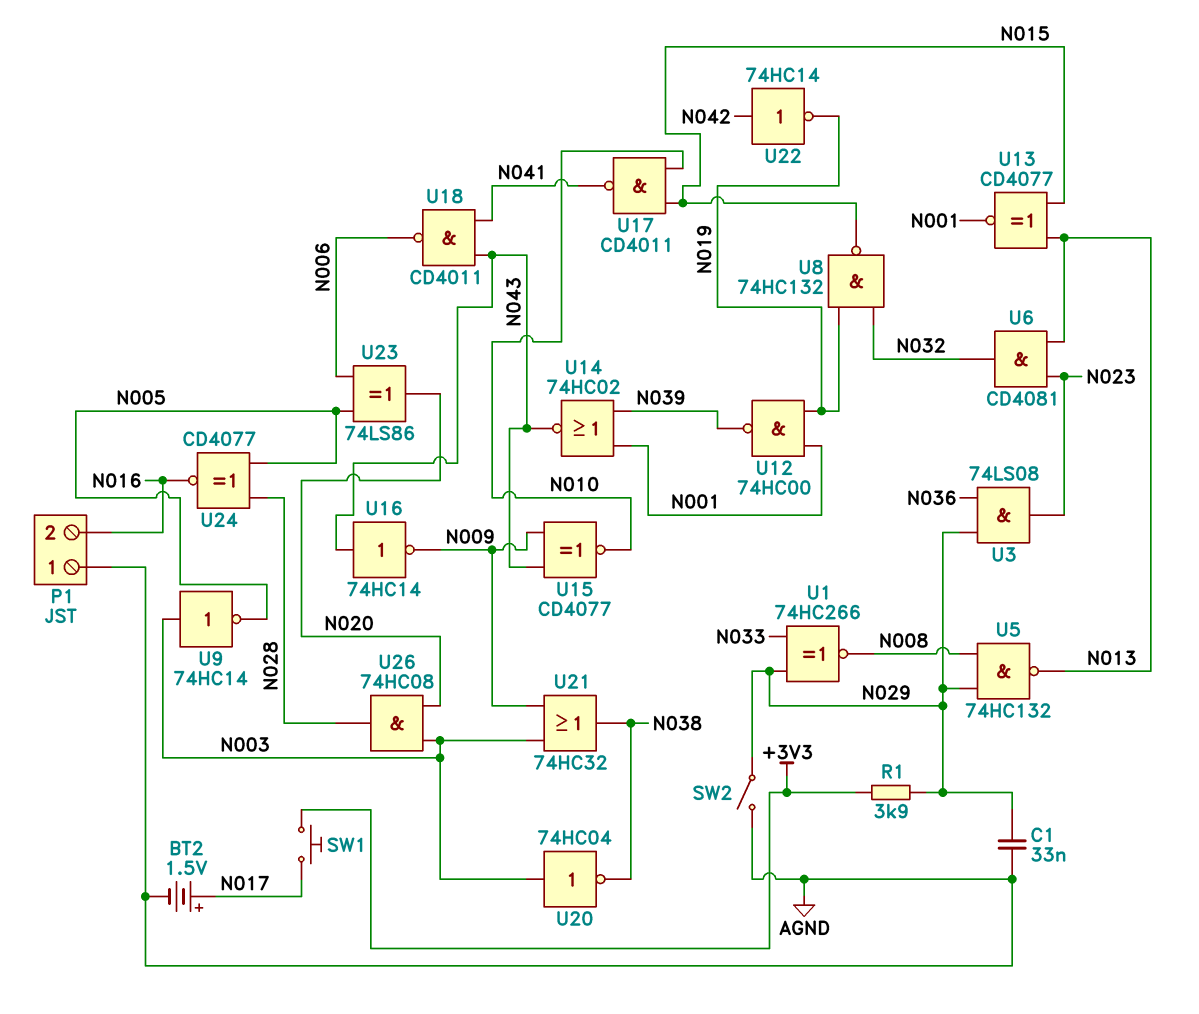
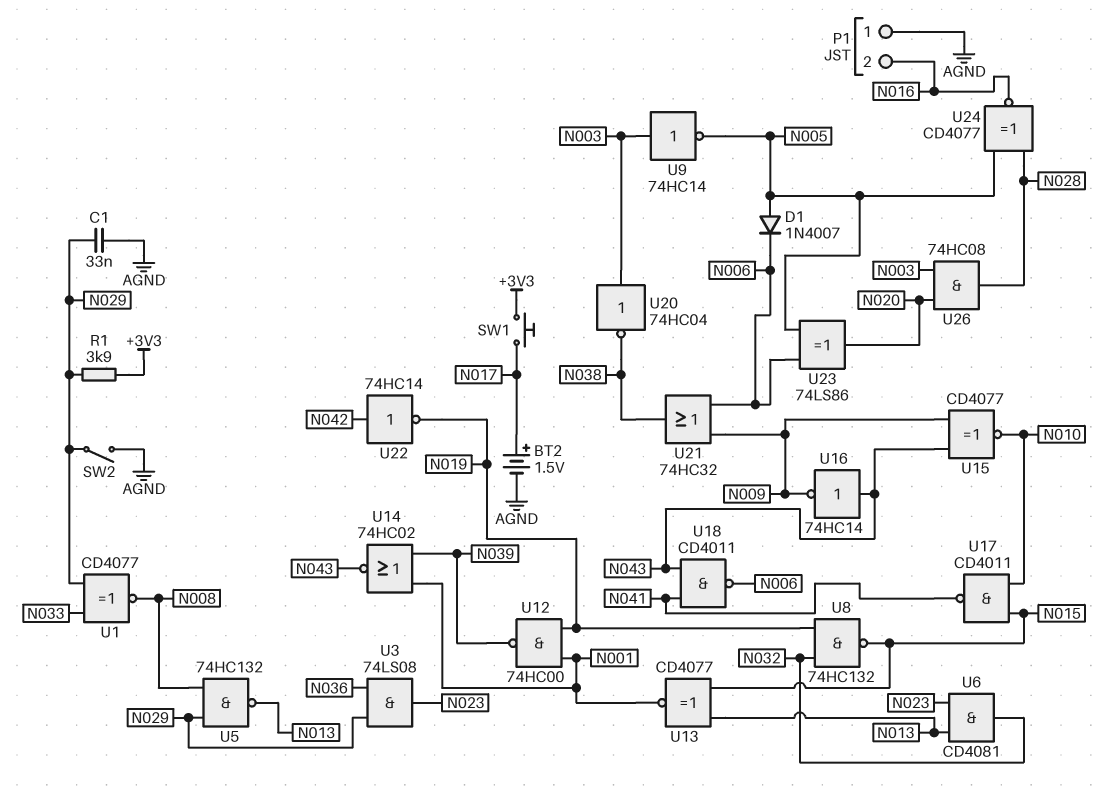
D1: none -> diode 1N4007 (A N005, K N006)
U1: XNOR 74HC266 (in N029, in N033, out N008) -> XNOR CD4077 (in N029, in N033, out N008)
U21: OR 74HC32 (in N003, in N009, out N038) -> OR 74HC32 (in N006, in N009, out N038)

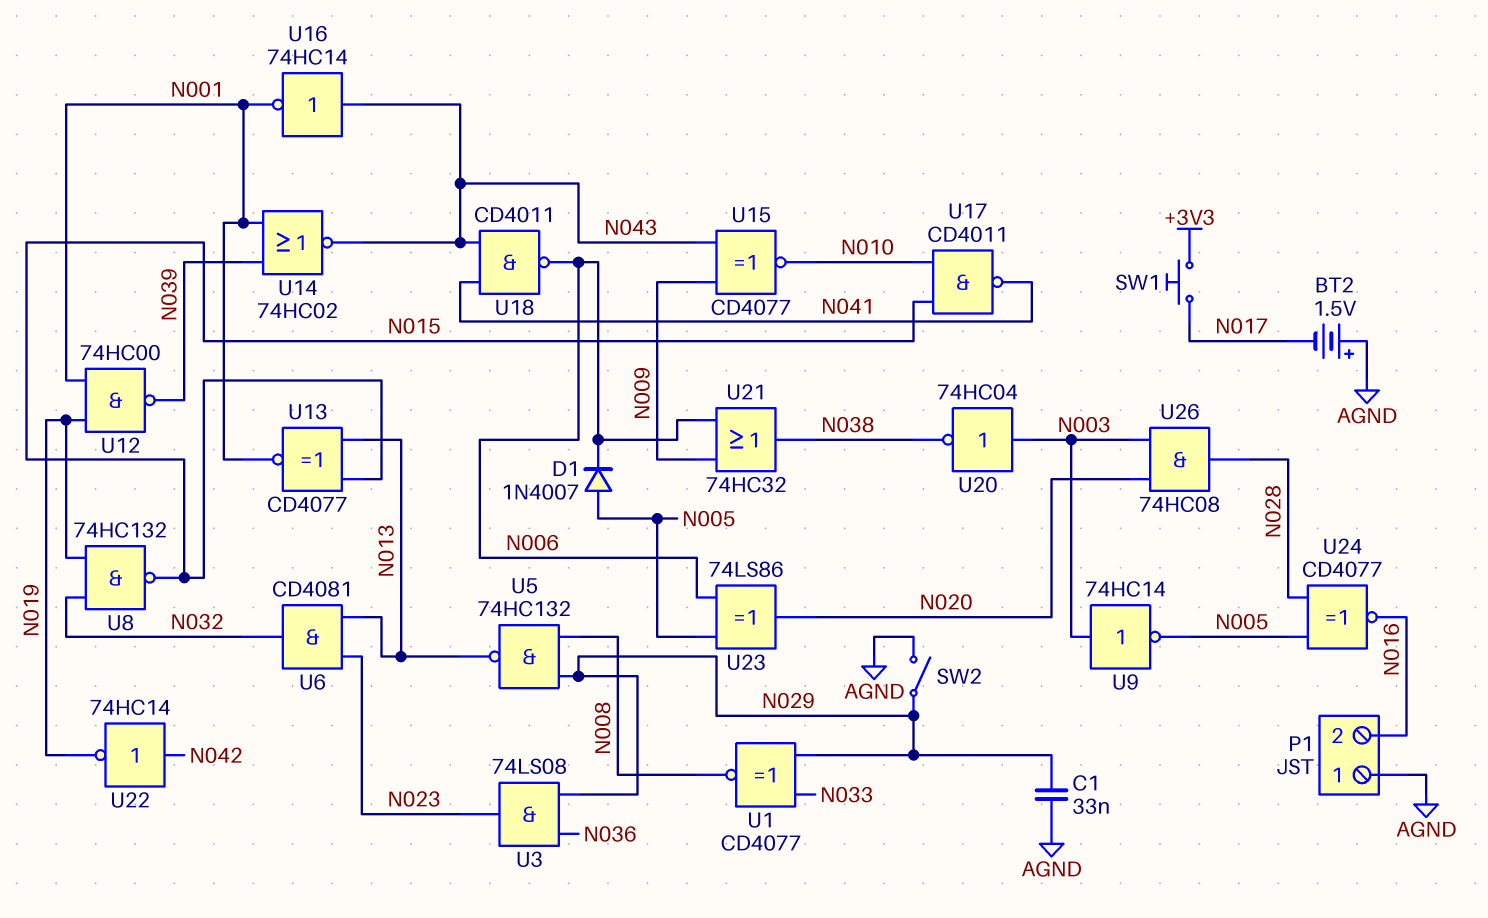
BT2: 1.5V (plus N017, minus AGND) -> 1.5V (plus AGND, minus N017)
R1: 3.9k (+3V3, N029) -> none
U16: NOT 74HC14 (in N043, out N009) -> NOT 74HC14 (in N043, out N001)

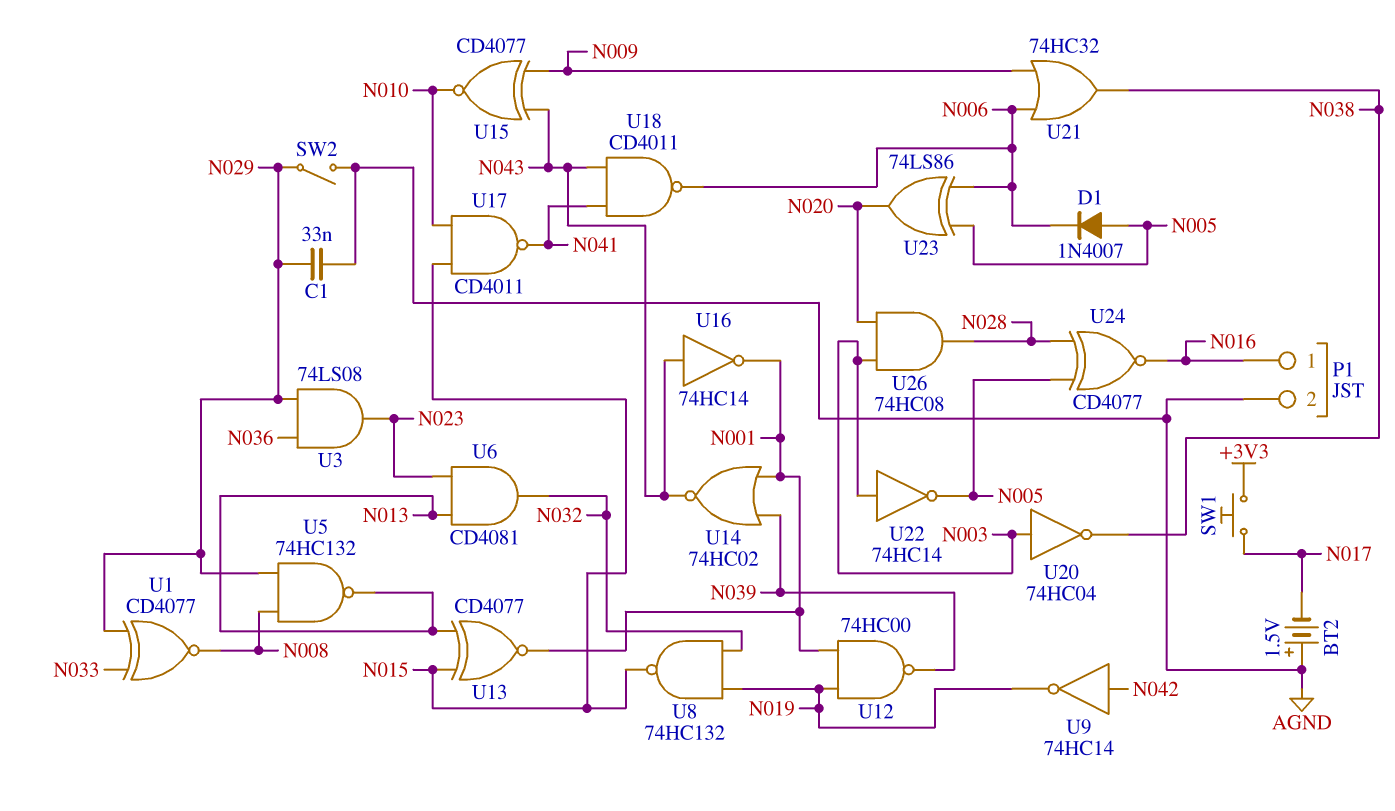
P1 pin 1: AGND -> N016
P1 pin 2: N016 -> AGND
U9: NOT 74HC14 (in N003, out N005) -> NOT 74HC14 (in N042, out N019)
U22: NOT 74HC14 (in N042, out N019) -> NOT 74HC14 (in N003, out N005)

